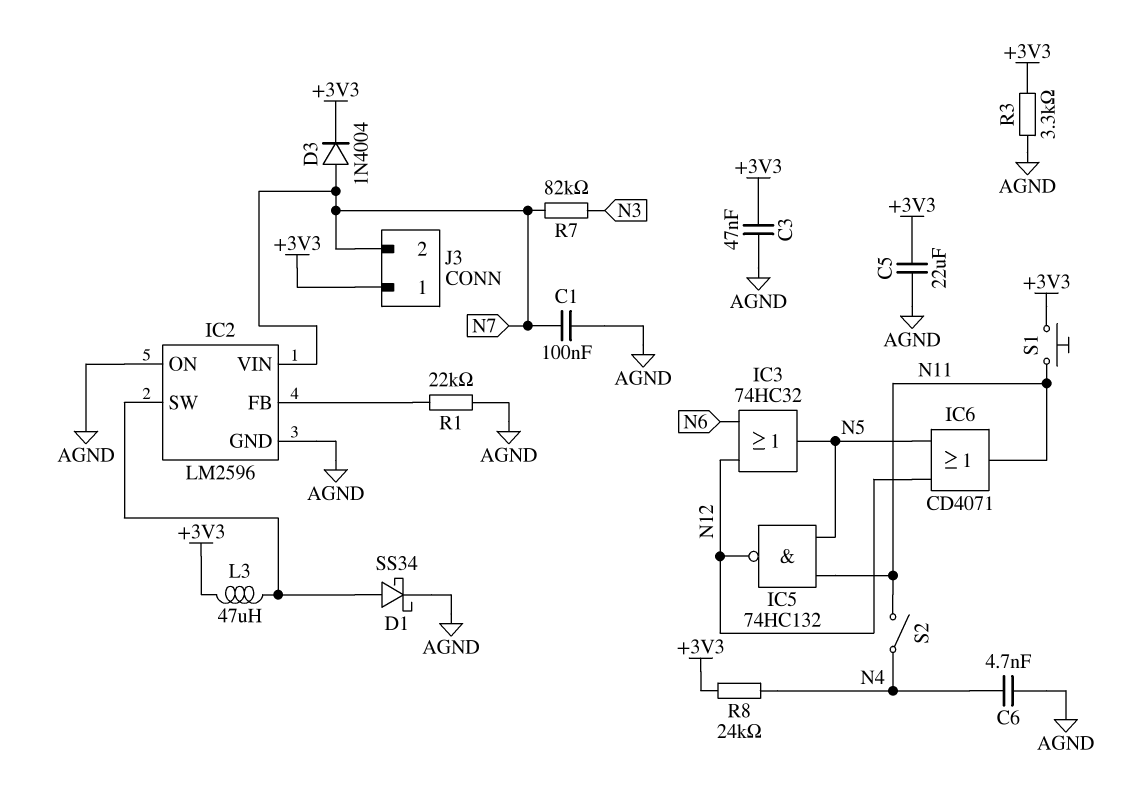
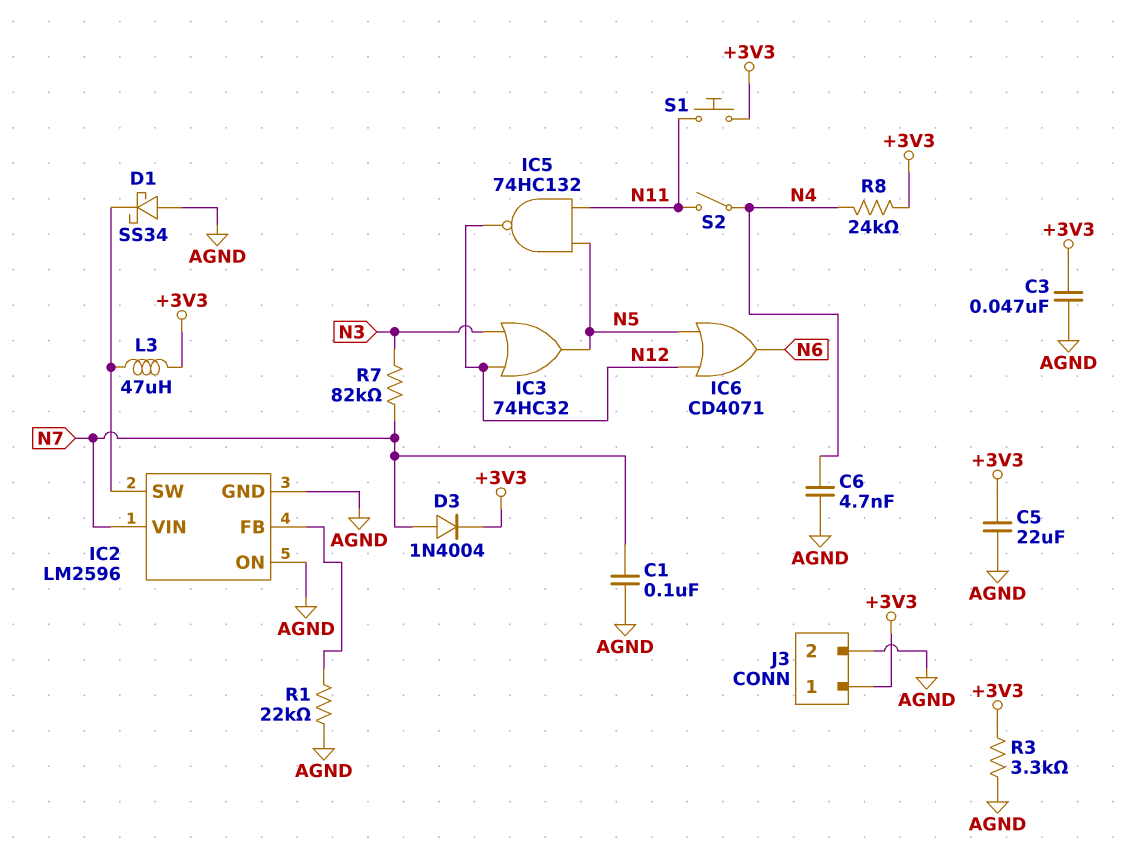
D1: schottky SS34 (A IC2/SW, K AGND) -> schottky SS34 (A AGND, K IC2/SW)
IC3: OR 74HC32 (in N6, in N12, out N5) -> OR 74HC32 (in N3, in N12, out N5)
IC6: OR CD4071 (in N5, in N12, out N11) -> OR CD4071 (in N5, in N12, out N6)
J3 pin 2: N7 -> AGND

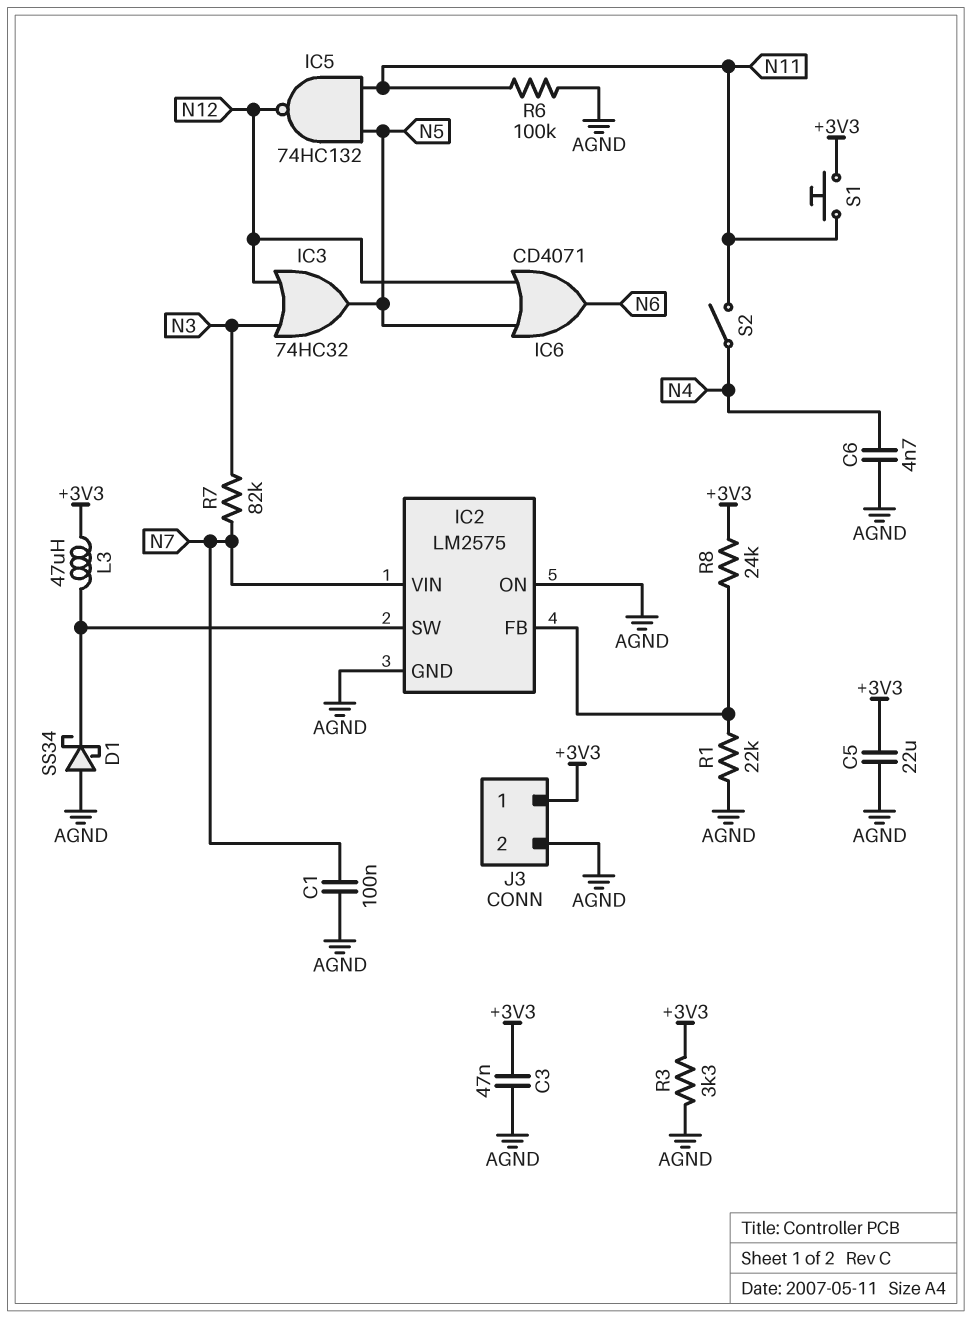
D3: diode 1N4004 (A N7, K +3V3) -> none
IC2: LM2596 -> LM2575
R6: none -> 100k (AGND, N11)
R8: 24k (+3V3, N4) -> 24k (+3V3, IC2/FB)

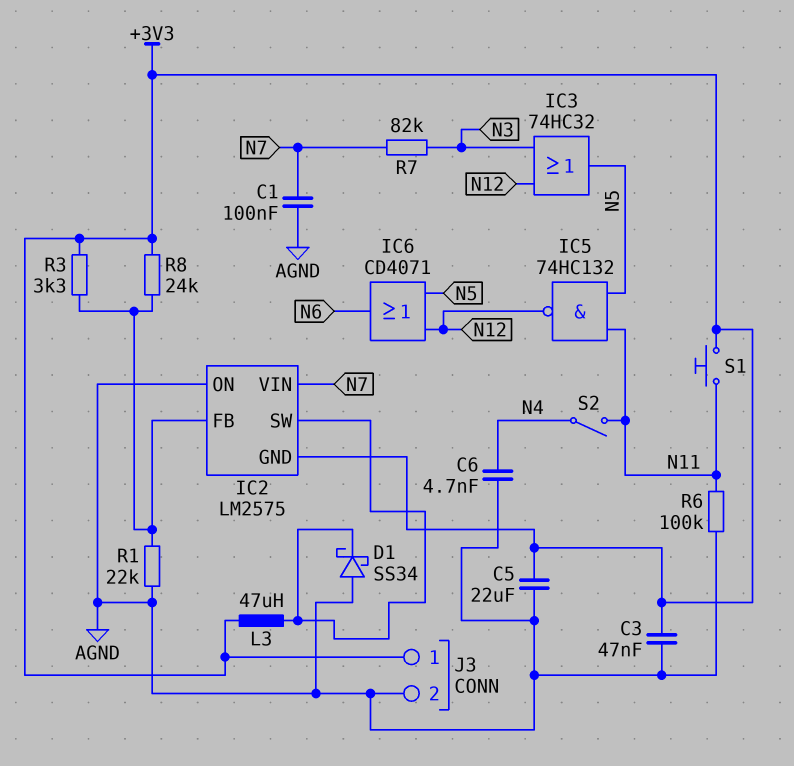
IC2 pin GND: AGND -> +3V3
R3: 3.3k (+3V3, AGND) -> 3.3k (+3V3, IC2/FB)

